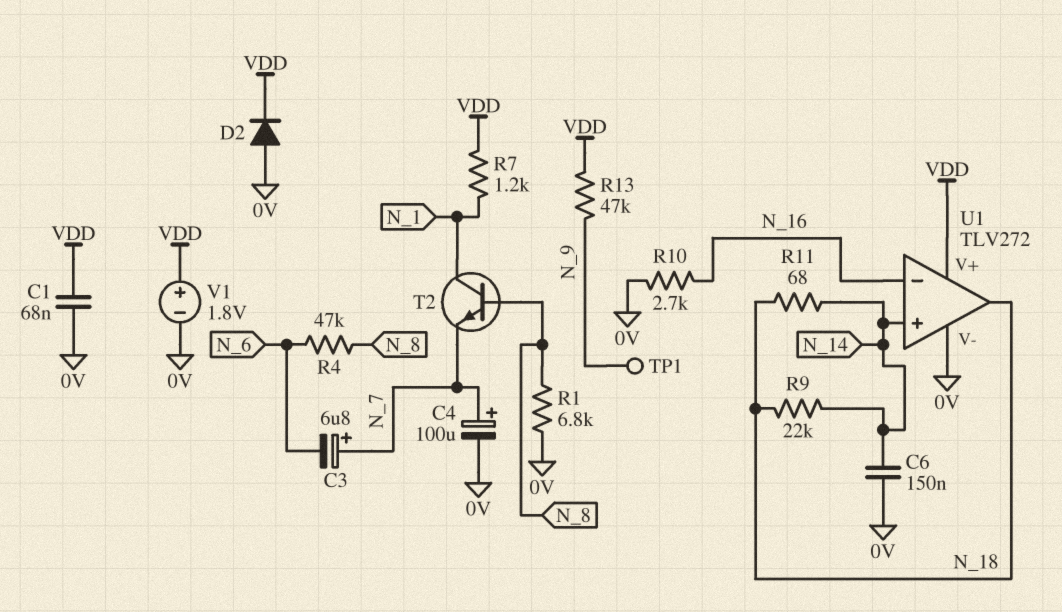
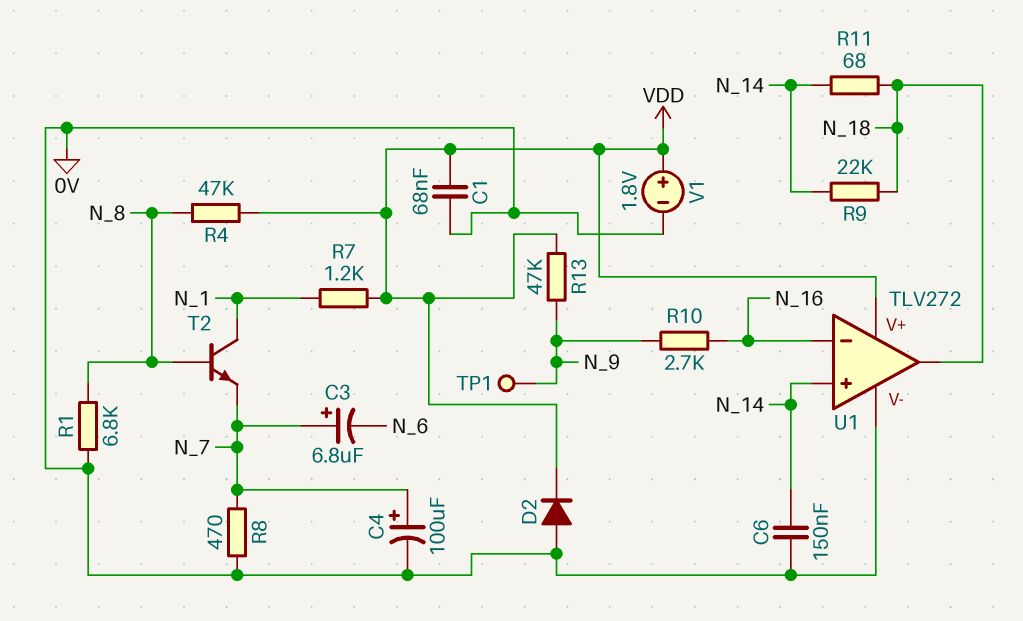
R4: 47k (N_6, N_8) -> 47k (N_8, VDD)
R8: none -> 470 (0V, N_7)
R10: 2.7k (0V, N_16) -> 2.7k (N_9, N_16)

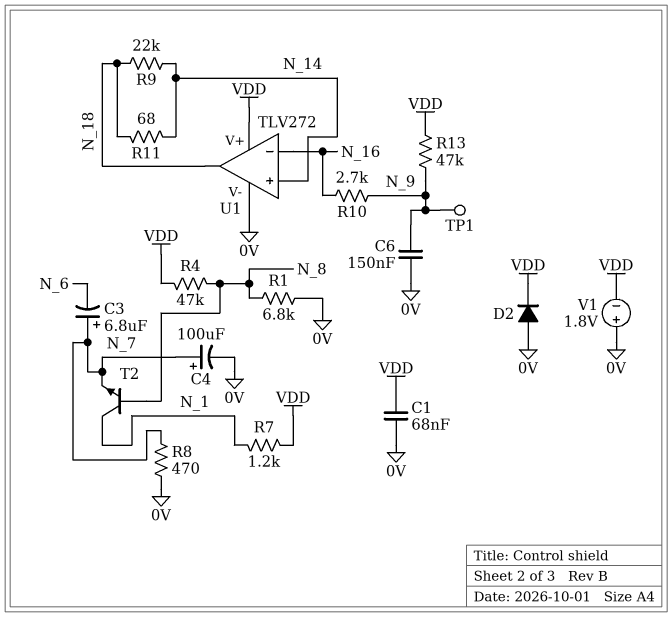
C6: 150nF (0V, N_14) -> 150nF (0V, N_9)
V1: 1.8V (plus VDD, minus 0V) -> 1.8V (plus 0V, minus VDD)

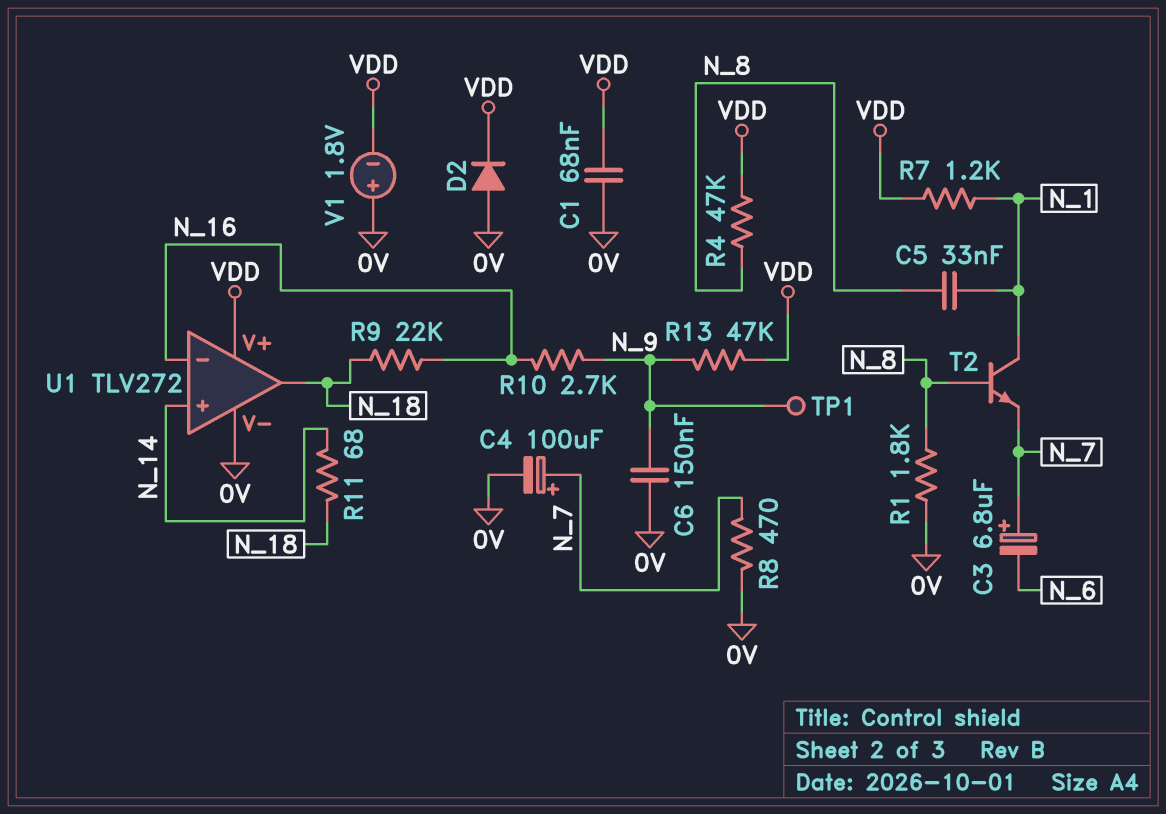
C5: none -> 33nF (N_1, N_8)
R1: 6.8k (0V, N_8) -> 1.8k (0V, N_8)
R9: 22k (N_14, N_18) -> 22k (N_16, N_18)

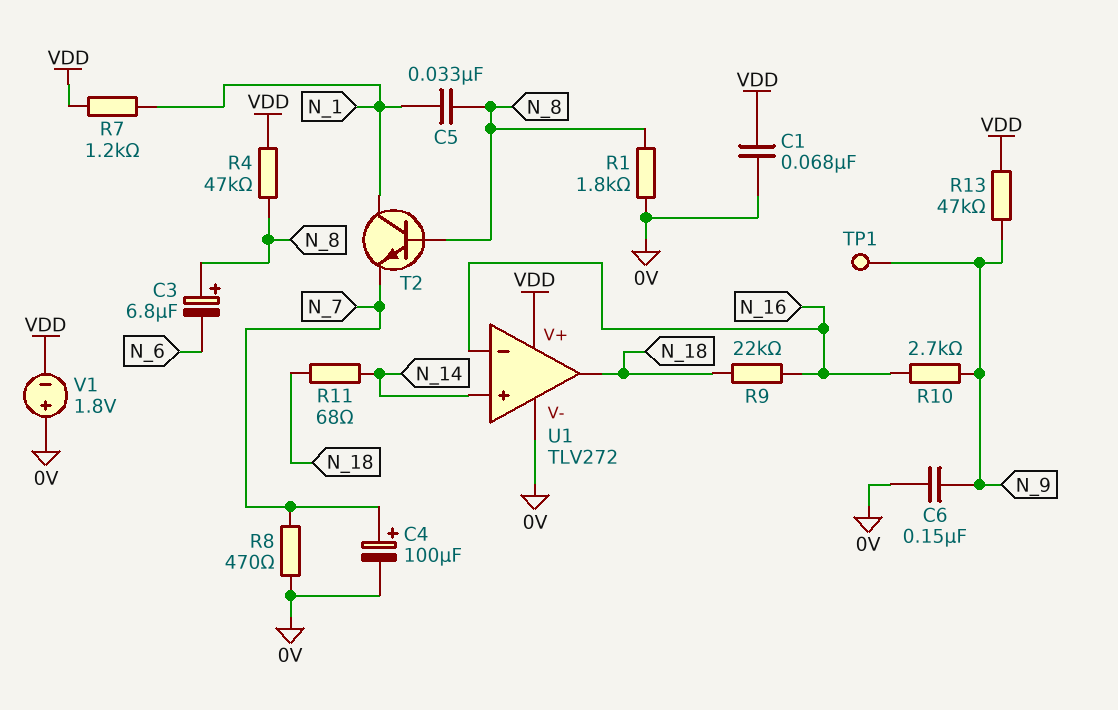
C3: 6.8uF (plus N_7, minus N_6) -> 6.8uF (plus N_8, minus N_6)
D2: diode (A 0V, K VDD) -> none

